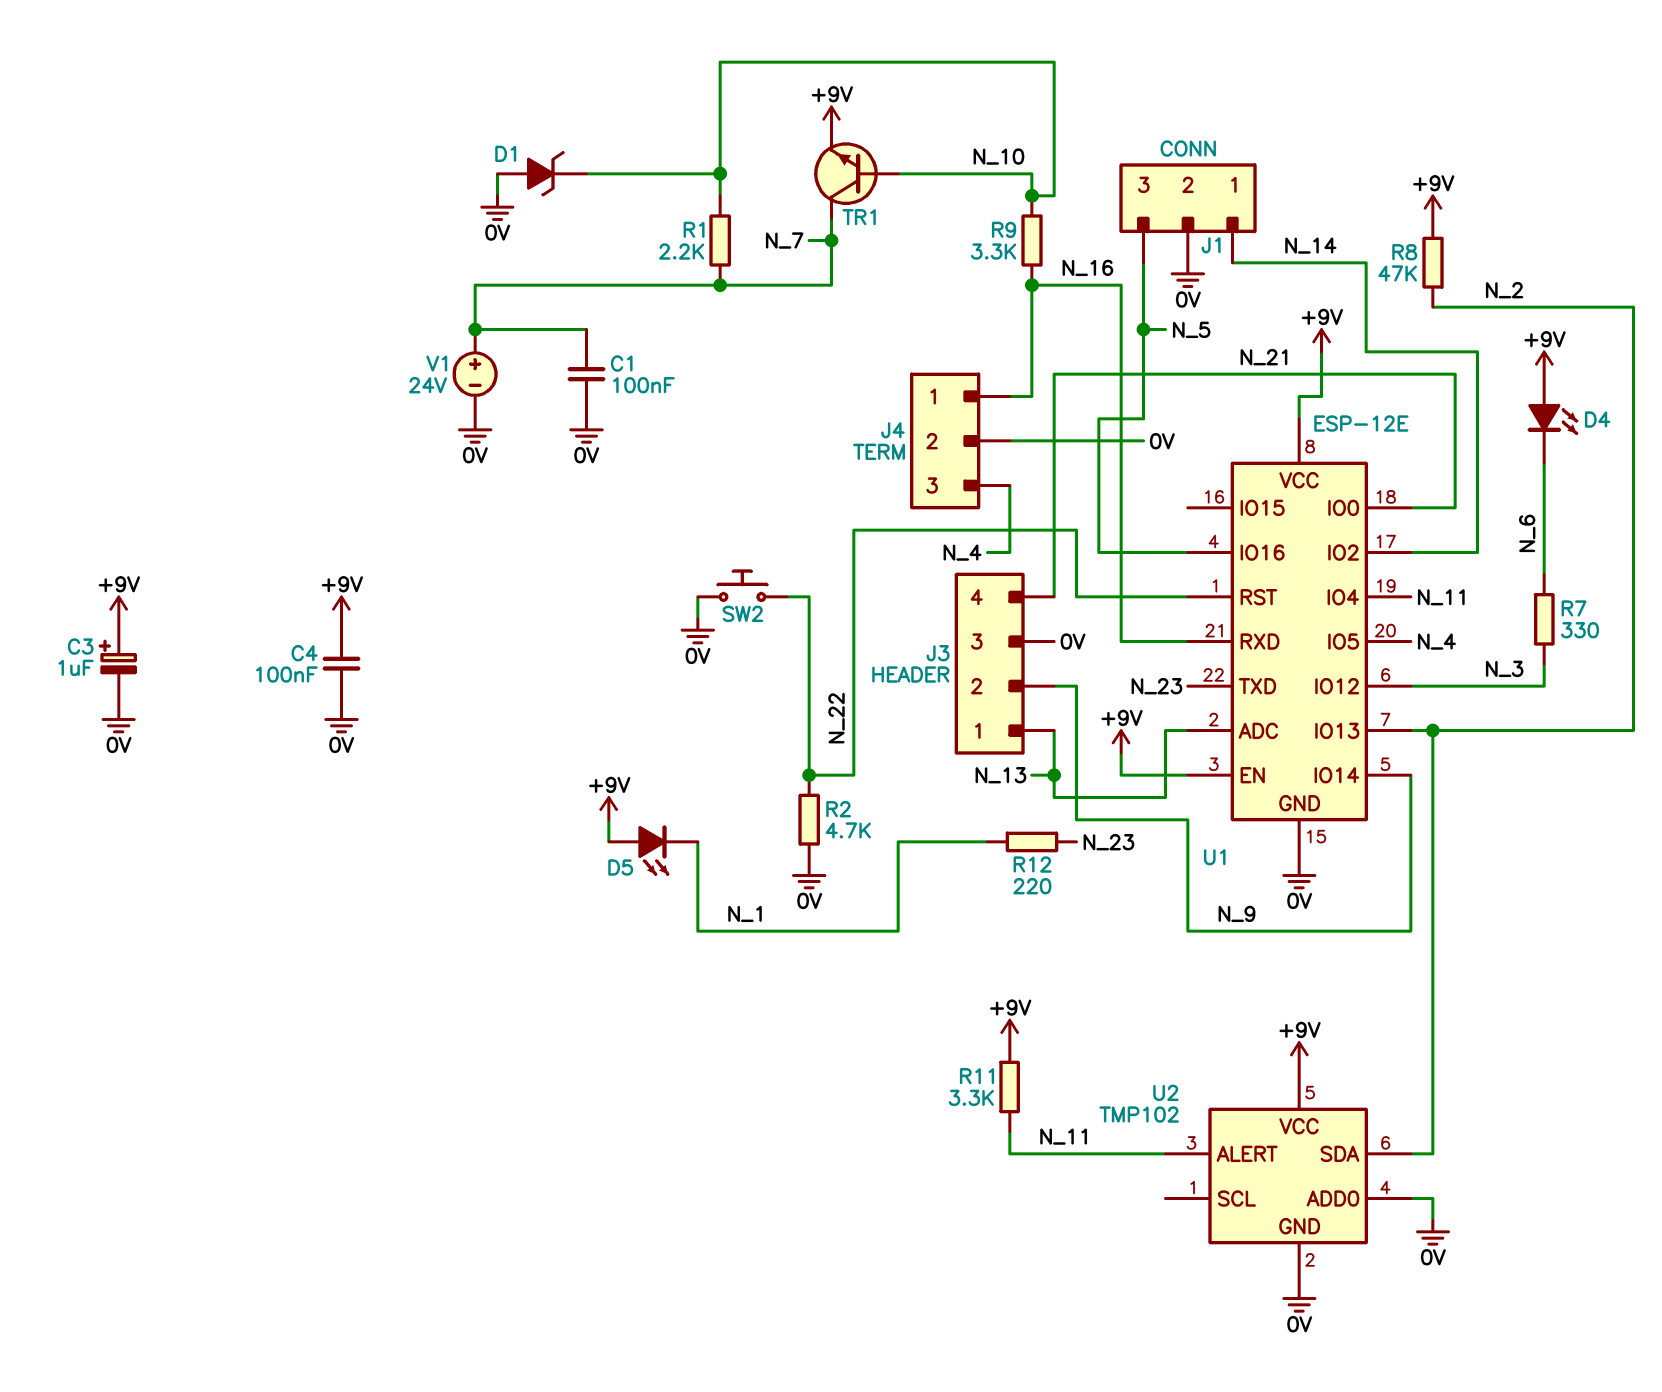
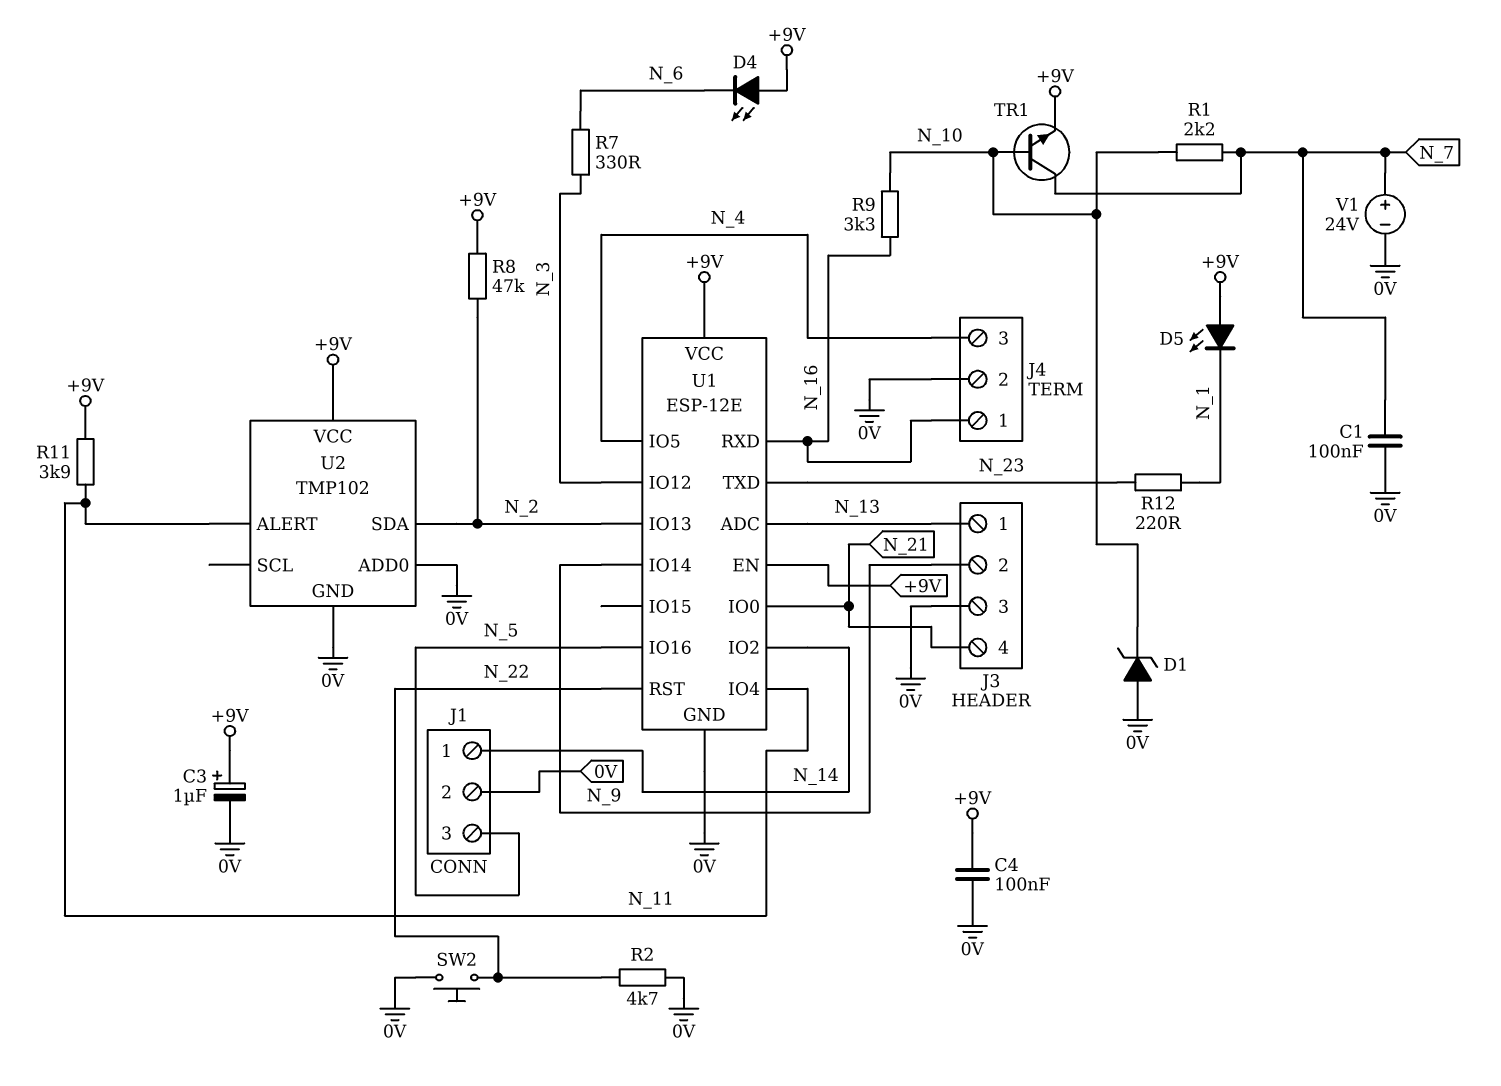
R11: 3.3k (+9V, N_11) -> 3.9k (+9V, N_11)

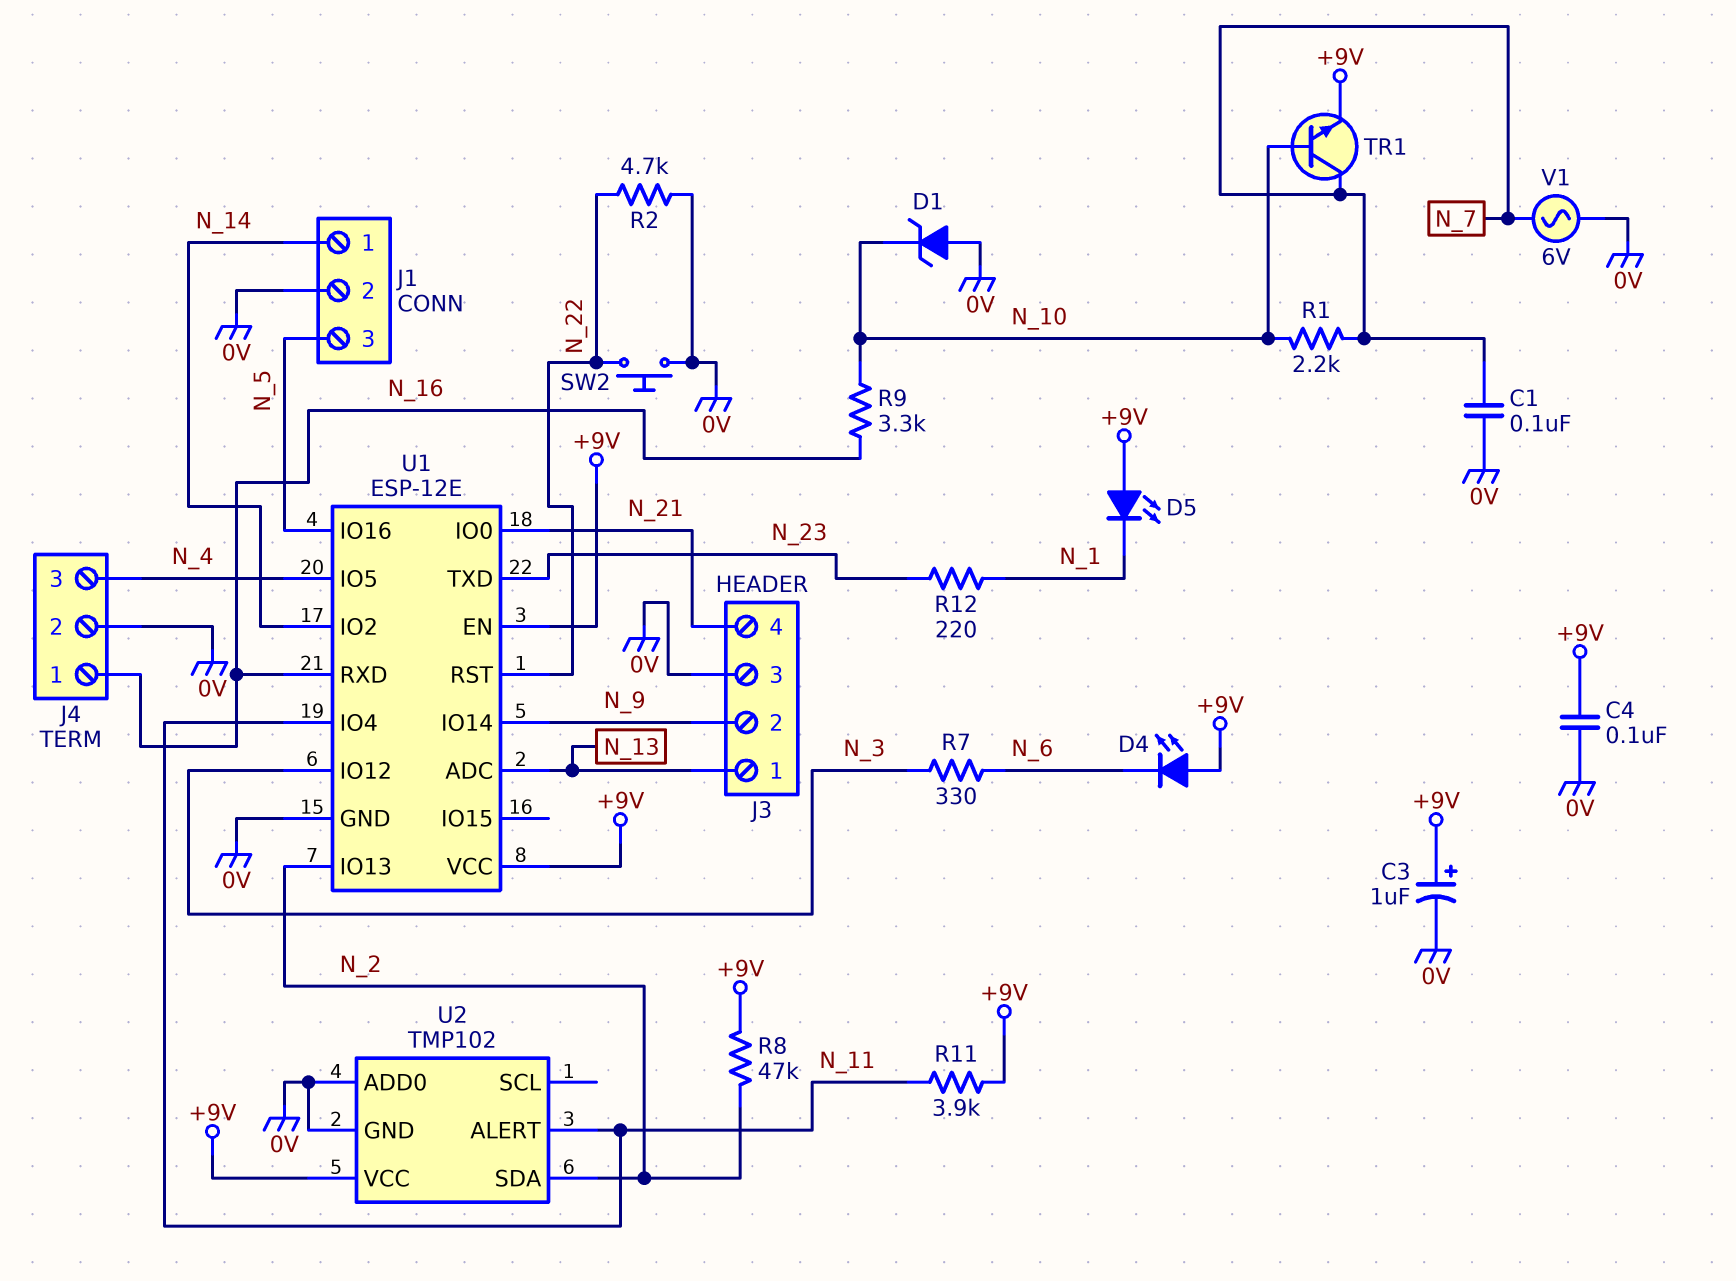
V1: 24V (plus N_7, minus 0V) -> AC 6V (0V, N_7)

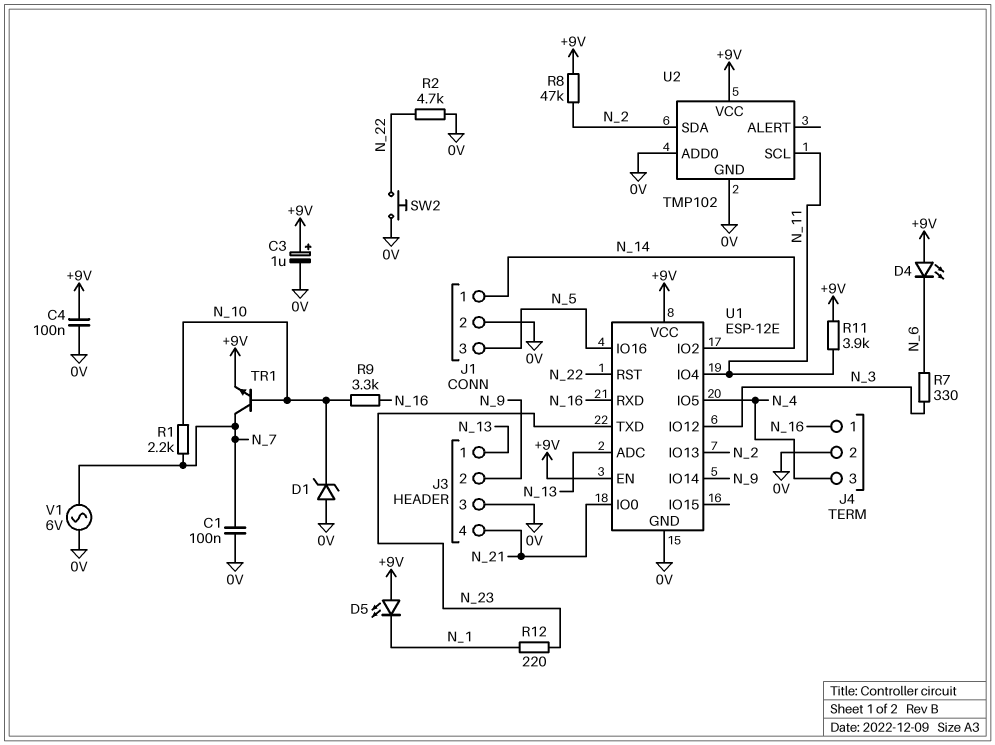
U2 pin ALERT: N_11 -> none
U2 pin SCL: none -> N_11

